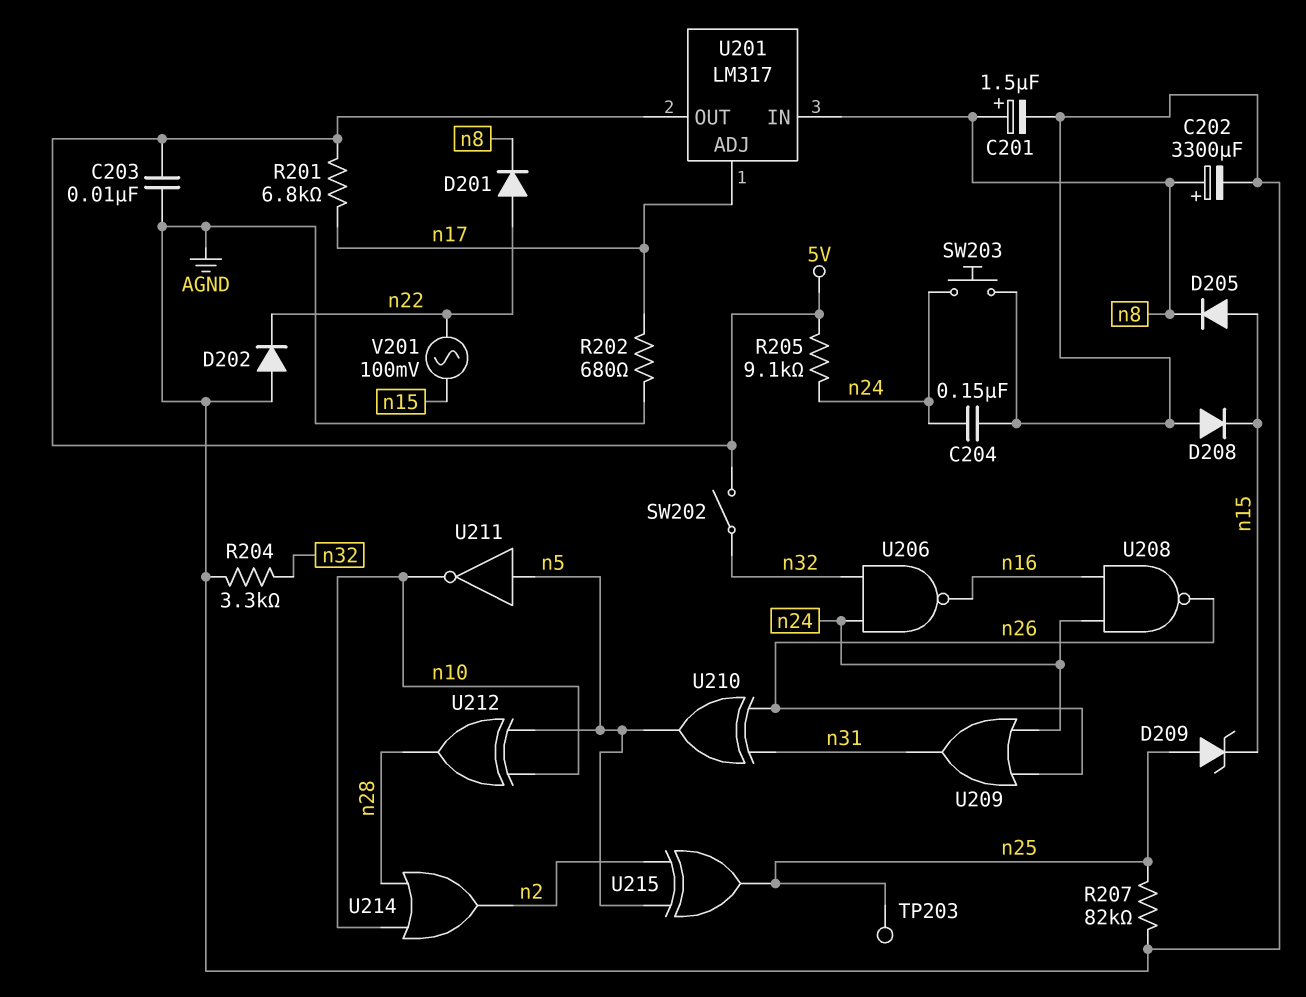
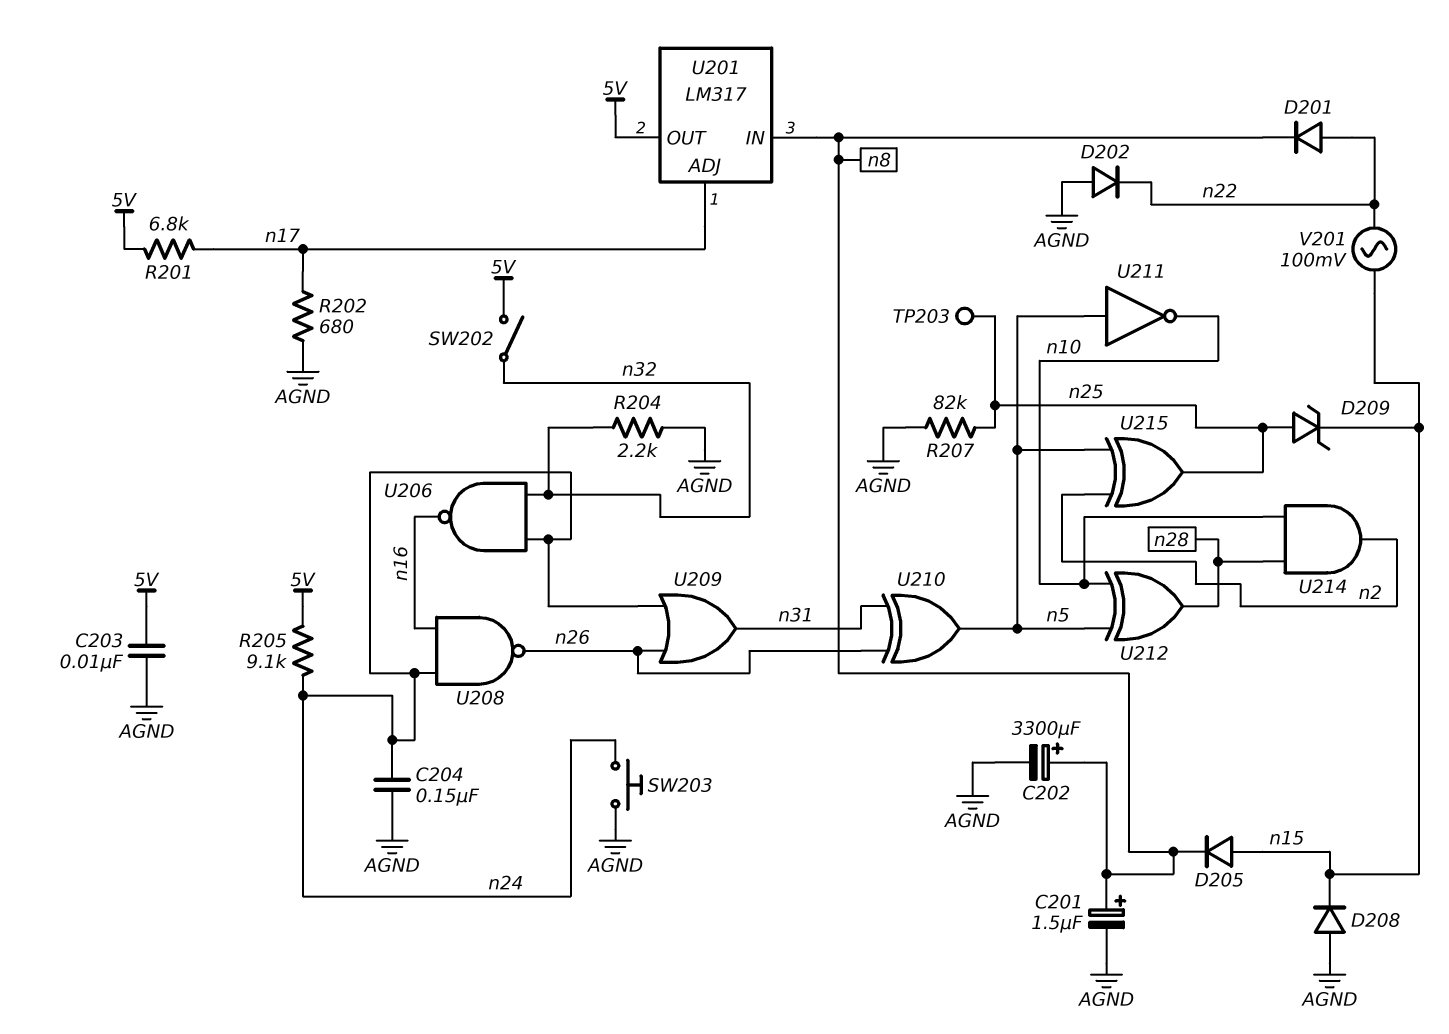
R204: 3.3k (AGND, n32) -> 2.2k (AGND, n32)
U214: OR (in n10, in n28, out n2) -> AND (in n10, in n28, out n2)

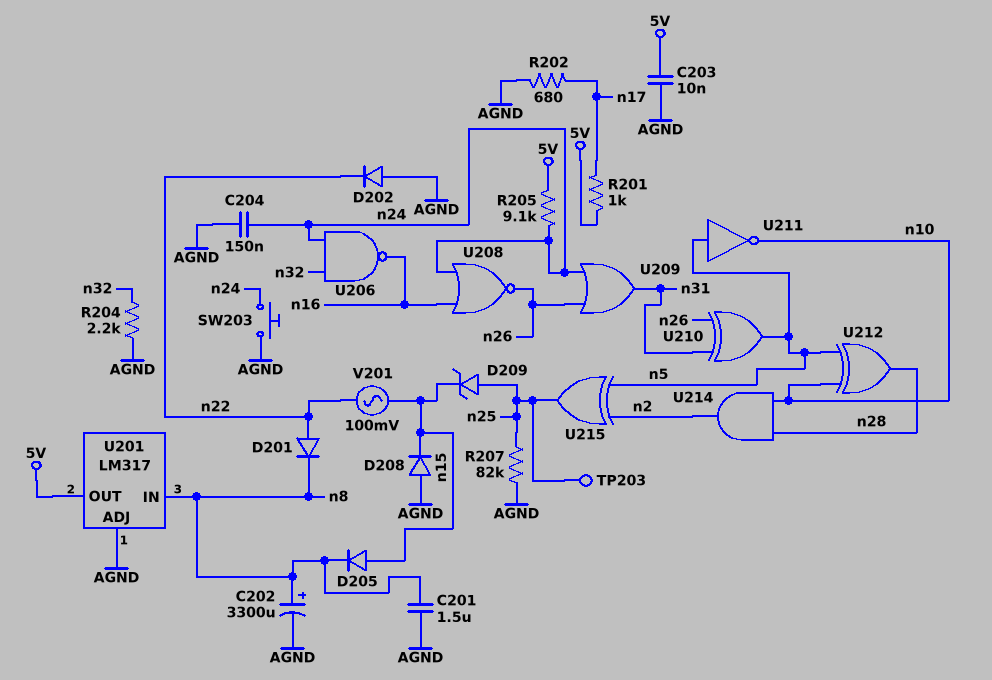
C201: 1.5uF (plus n8, minus AGND) -> 1.5uF (AGND, n8)
R201: 6.8k (5V, n17) -> 1k (5V, n17)
SW202: switch (5V, n32) -> none
U201 pin ADJ: n17 -> AGND
U208: NAND (in n16, in n24, out n26) -> NOR (in n16, in n24, out n26)

